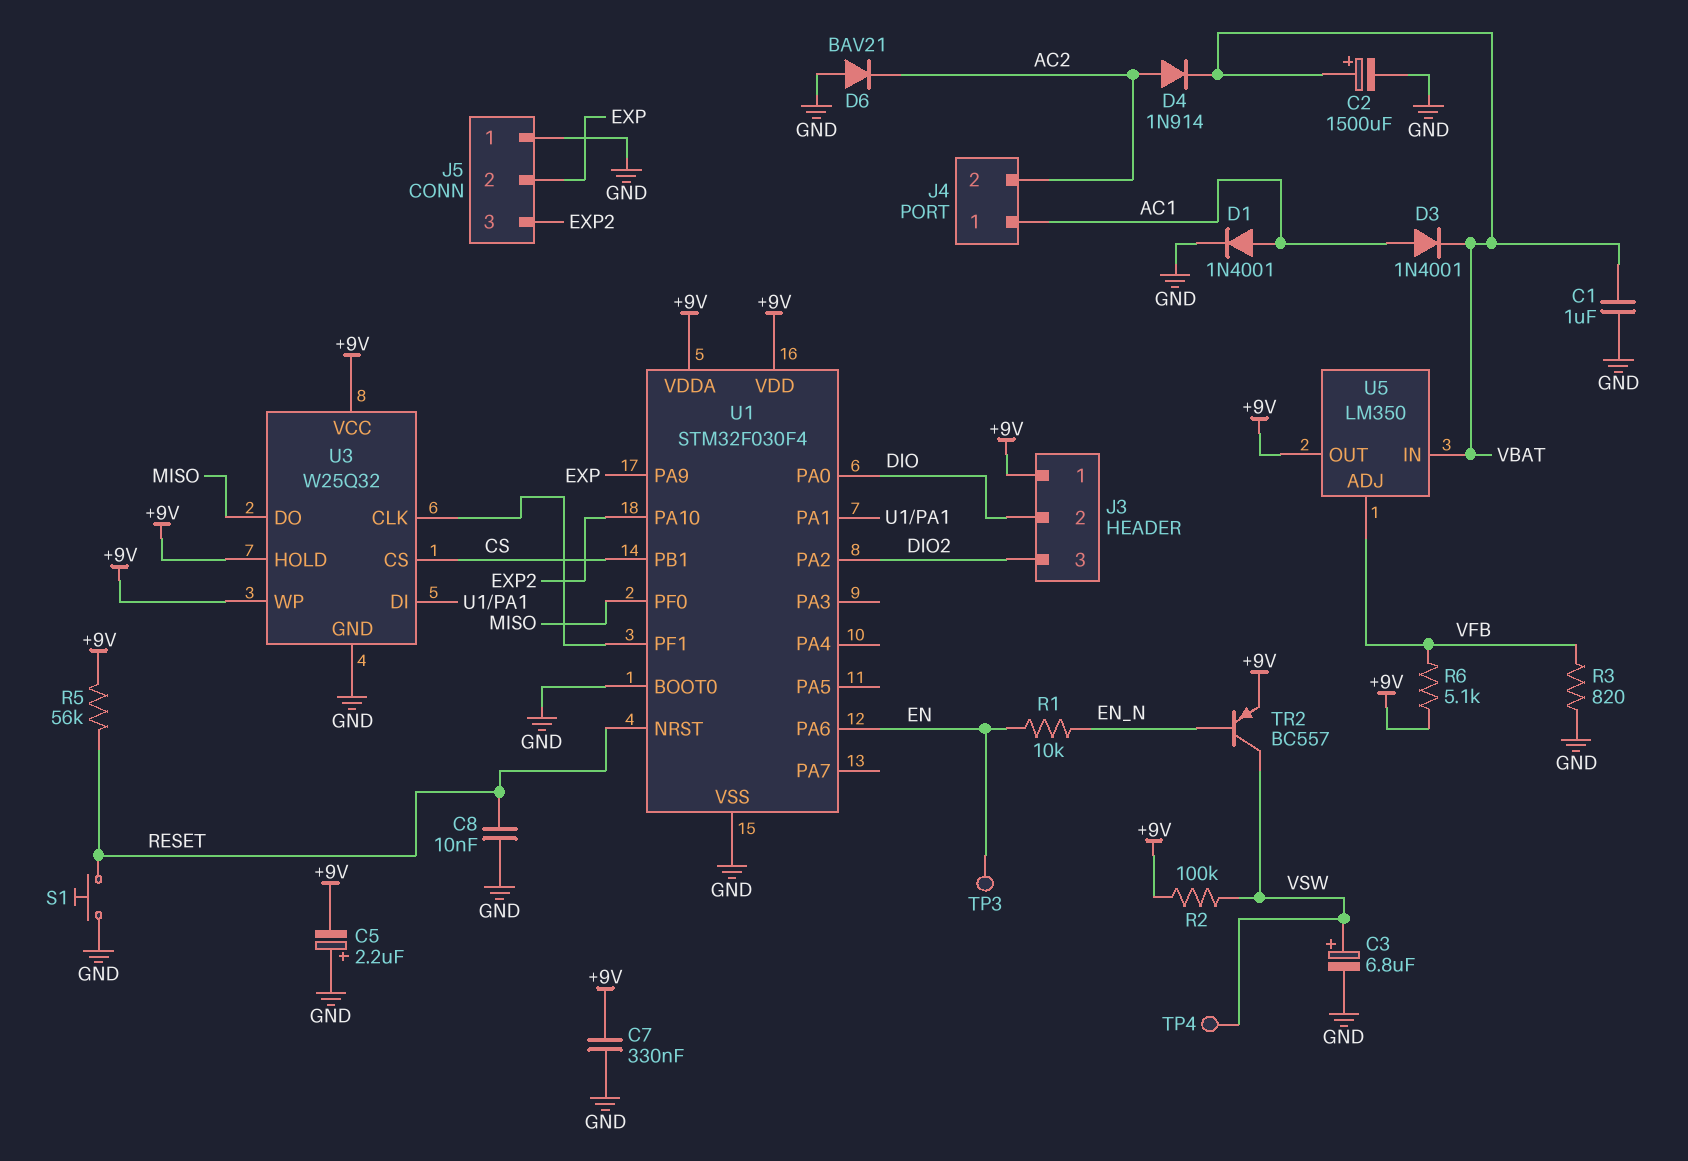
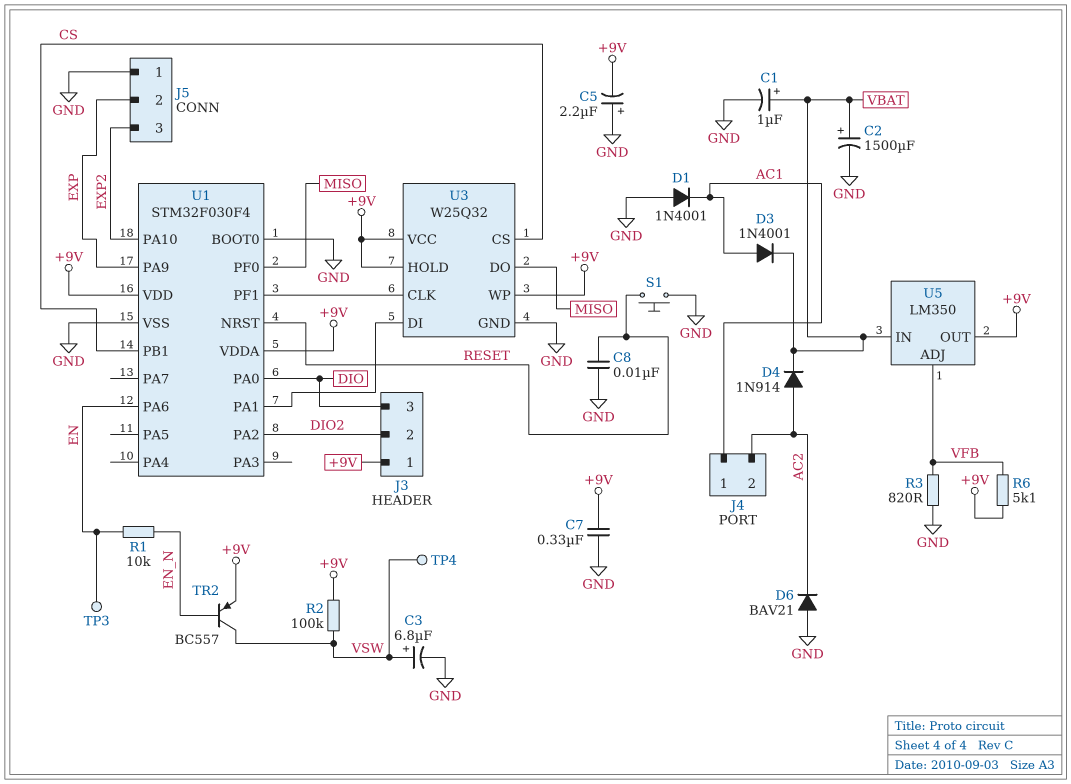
C1: 1uF (GND, VBAT) -> 1uF (plus VBAT, minus GND)
D1: diode 1N4001 (A AC1, K GND) -> diode 1N4001 (A GND, K AC1)
J3 pin 2: DIO -> DIO2
J3 pin 3: DIO2 -> DIO
R5: 56k (+9V, RESET) -> none

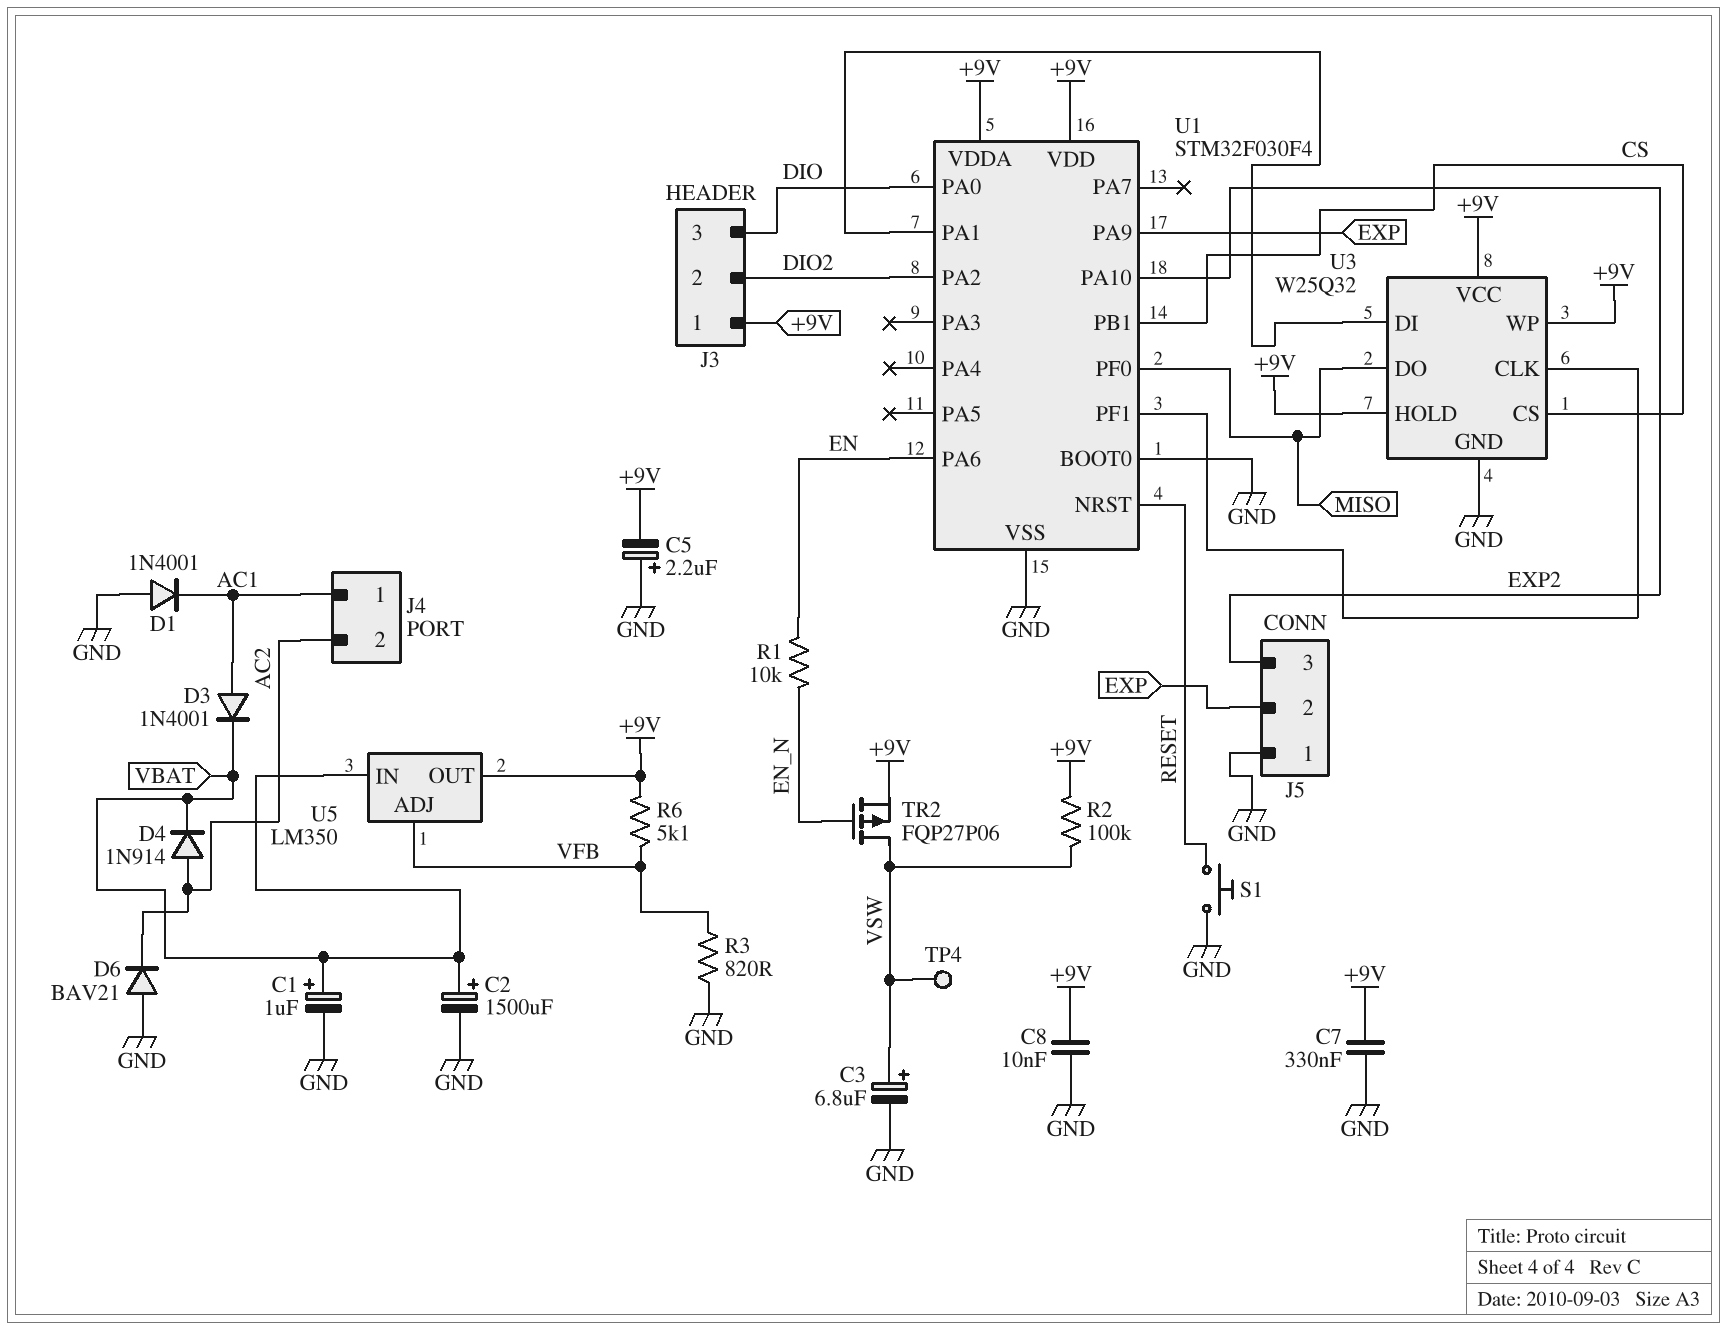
C8: 10nF (GND, RESET) -> 10nF (+9V, GND)
TP3: test point (EN) -> none
TR2: PNP BC557 (B EN_N, C VSW, E +9V) -> PMOS FQP27P06 (G EN_N, D VSW, S +9V)

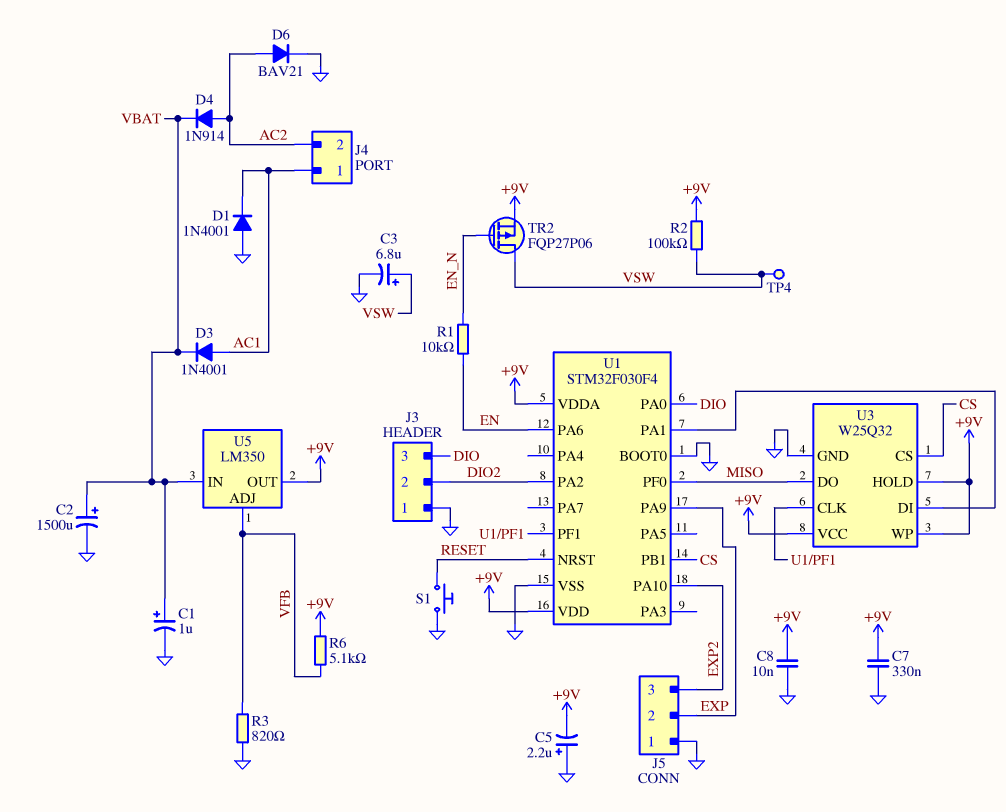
D6: diode BAV21 (A GND, K AC2) -> diode BAV21 (A AC2, K GND)
J3 pin 1: +9V -> GND

